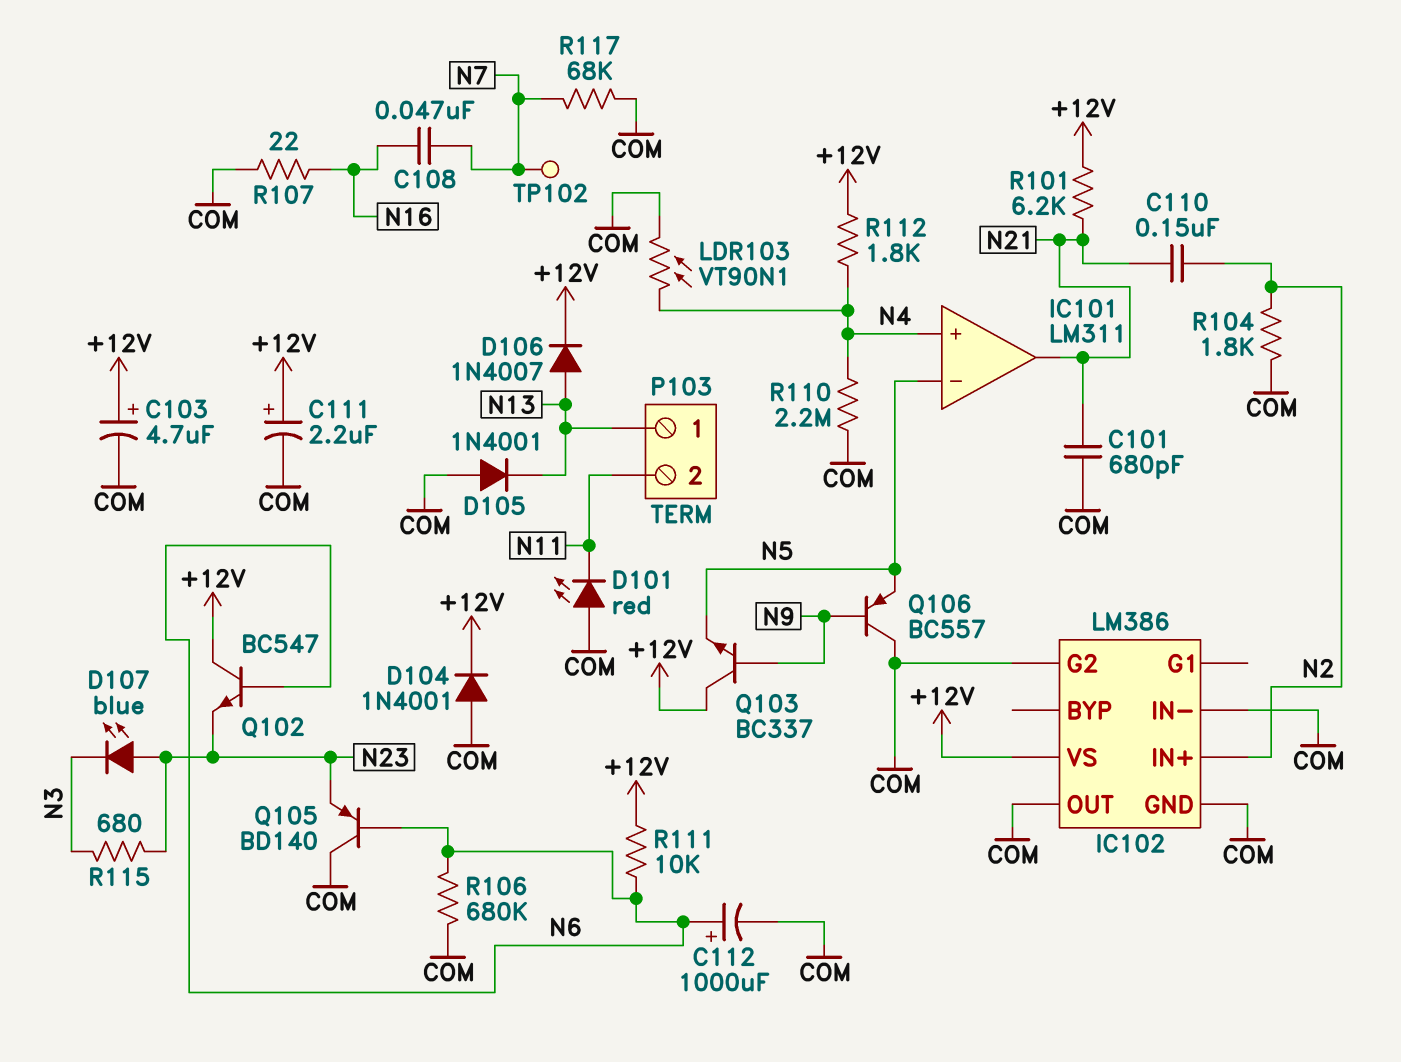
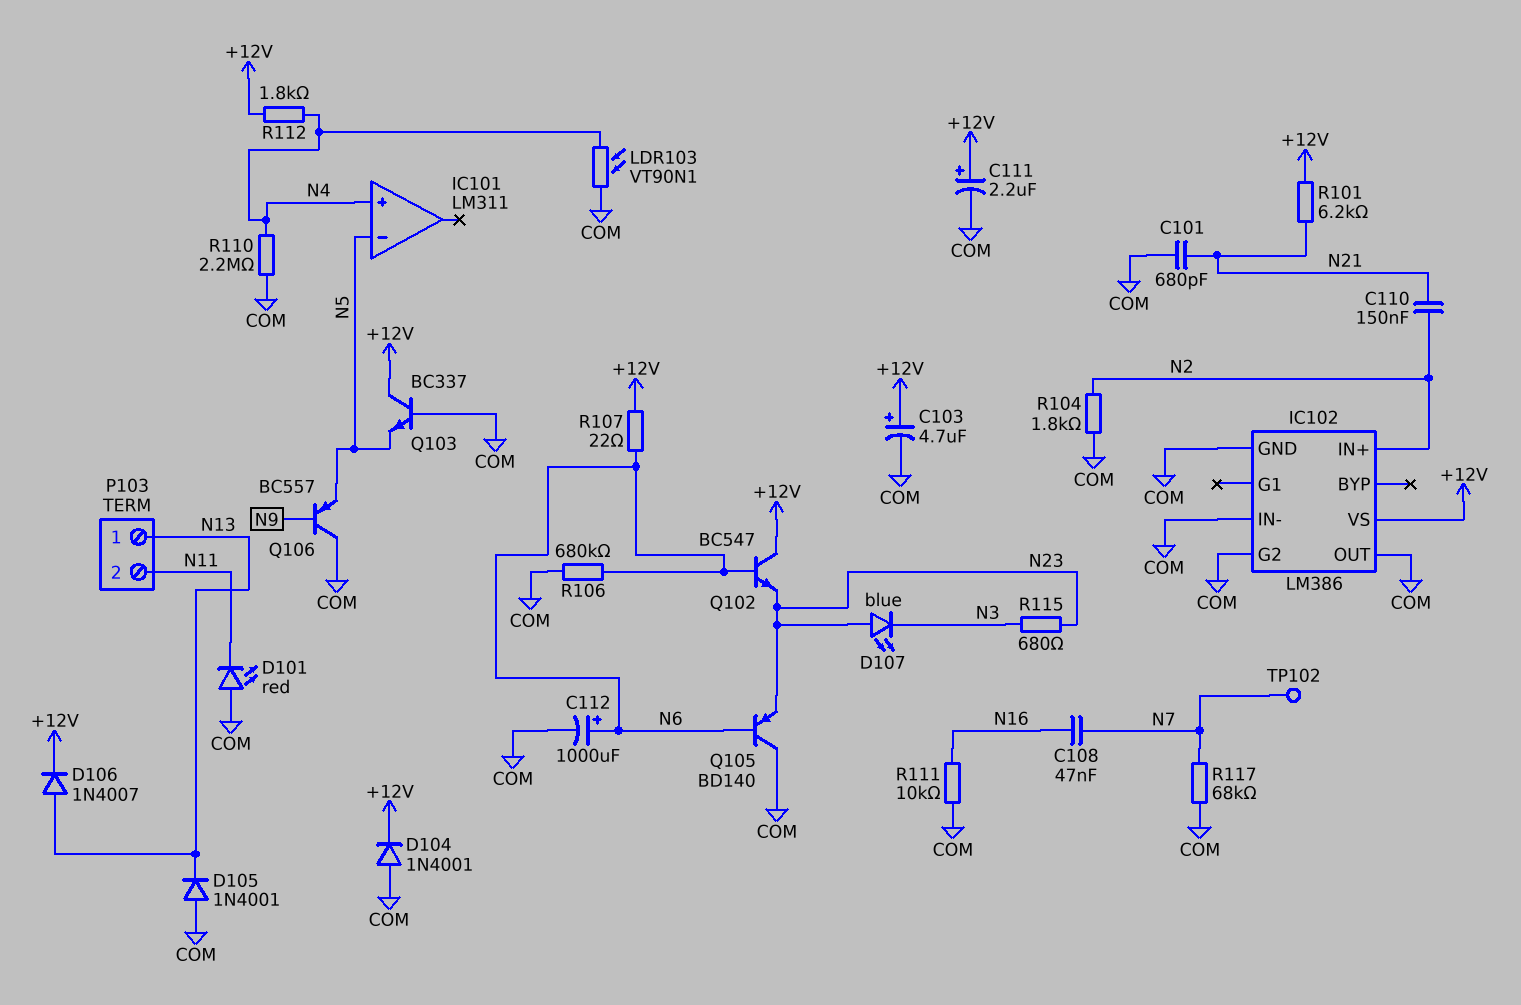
IC101 pin out: N21 -> none
Q103: NPN BC337 (B N9, C +12V, E N5) -> NPN BC337 (B COM, C +12V, E N5)
R107: 22 (COM, N16) -> 22 (+12V, N6)
R111: 10k (+12V, N6) -> 10k (COM, N16)

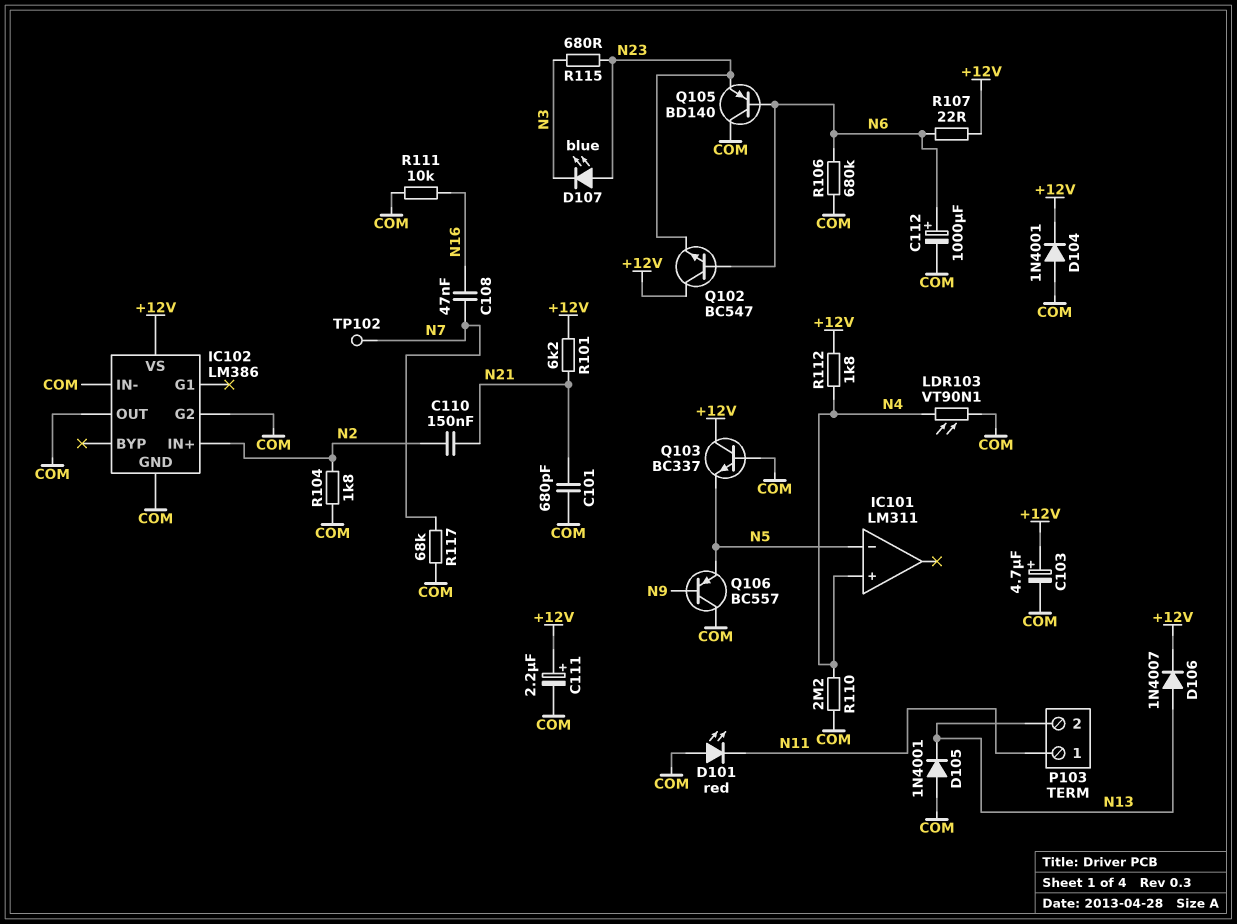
P103 pin 1: N13 -> N11
P103 pin 2: N11 -> N13

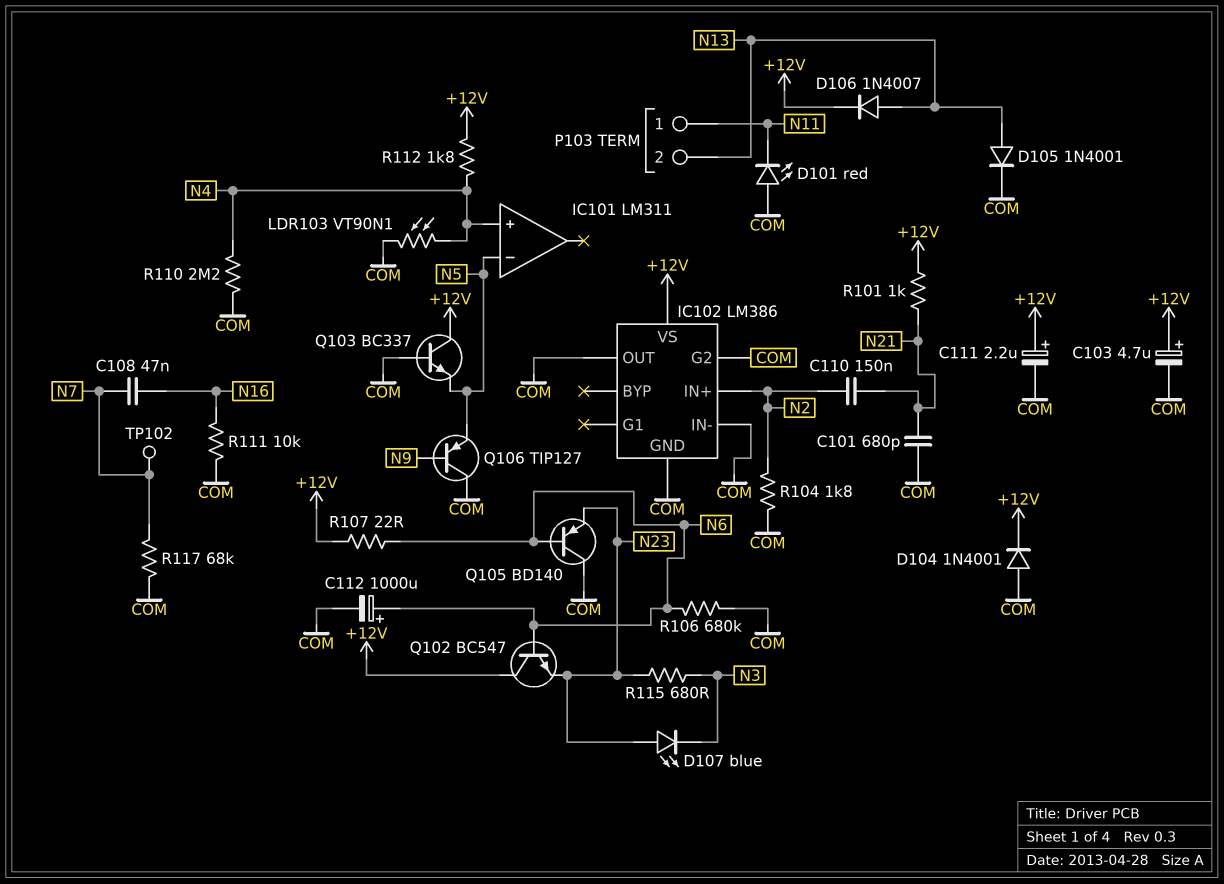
D105: diode 1N4001 (A COM, K N13) -> diode 1N4001 (A N13, K COM)
Q106: PNP BC557 (B N9, C COM, E N5) -> PNP TIP127 (B N9, C COM, E N5)
R101: 6.2k (+12V, N21) -> 1k (+12V, N21)

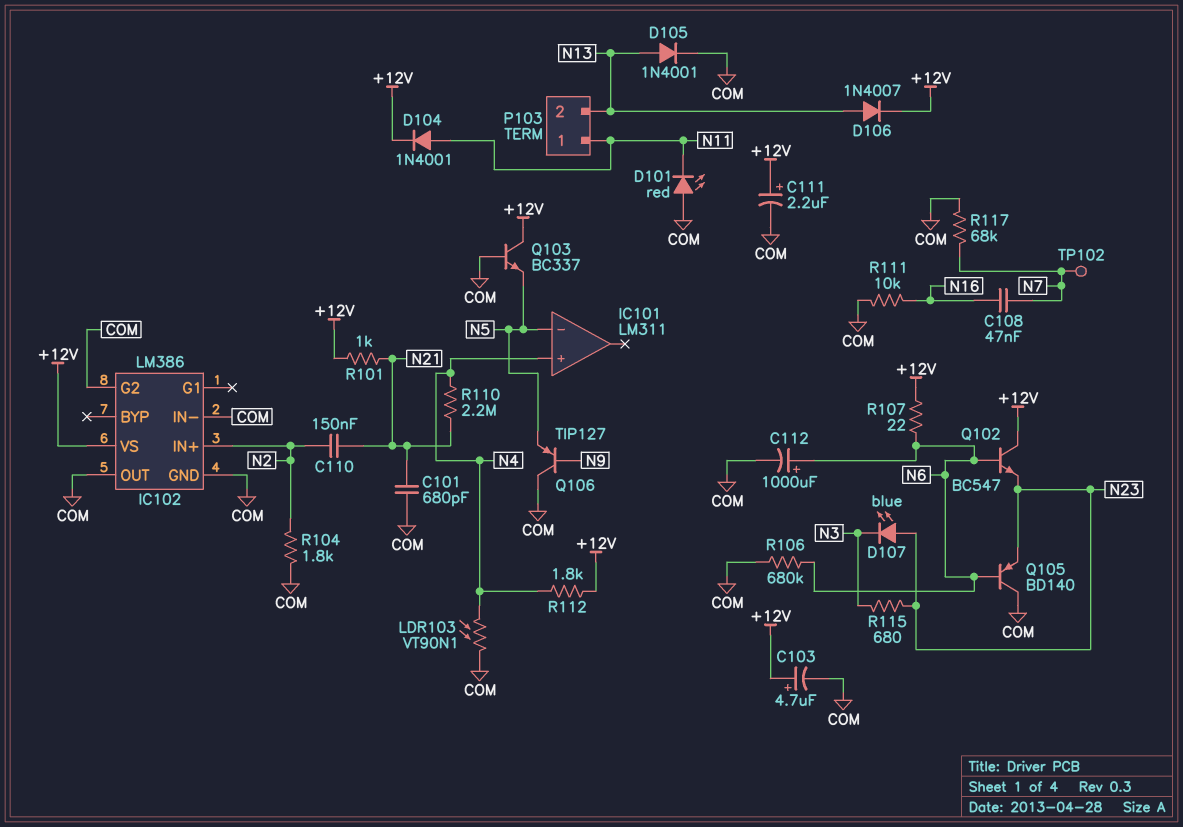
D104: diode 1N4001 (A COM, K +12V) -> diode 1N4001 (A N11, K +12V)
R110: 2.2M (COM, N4) -> 2.2M (N4, N21)

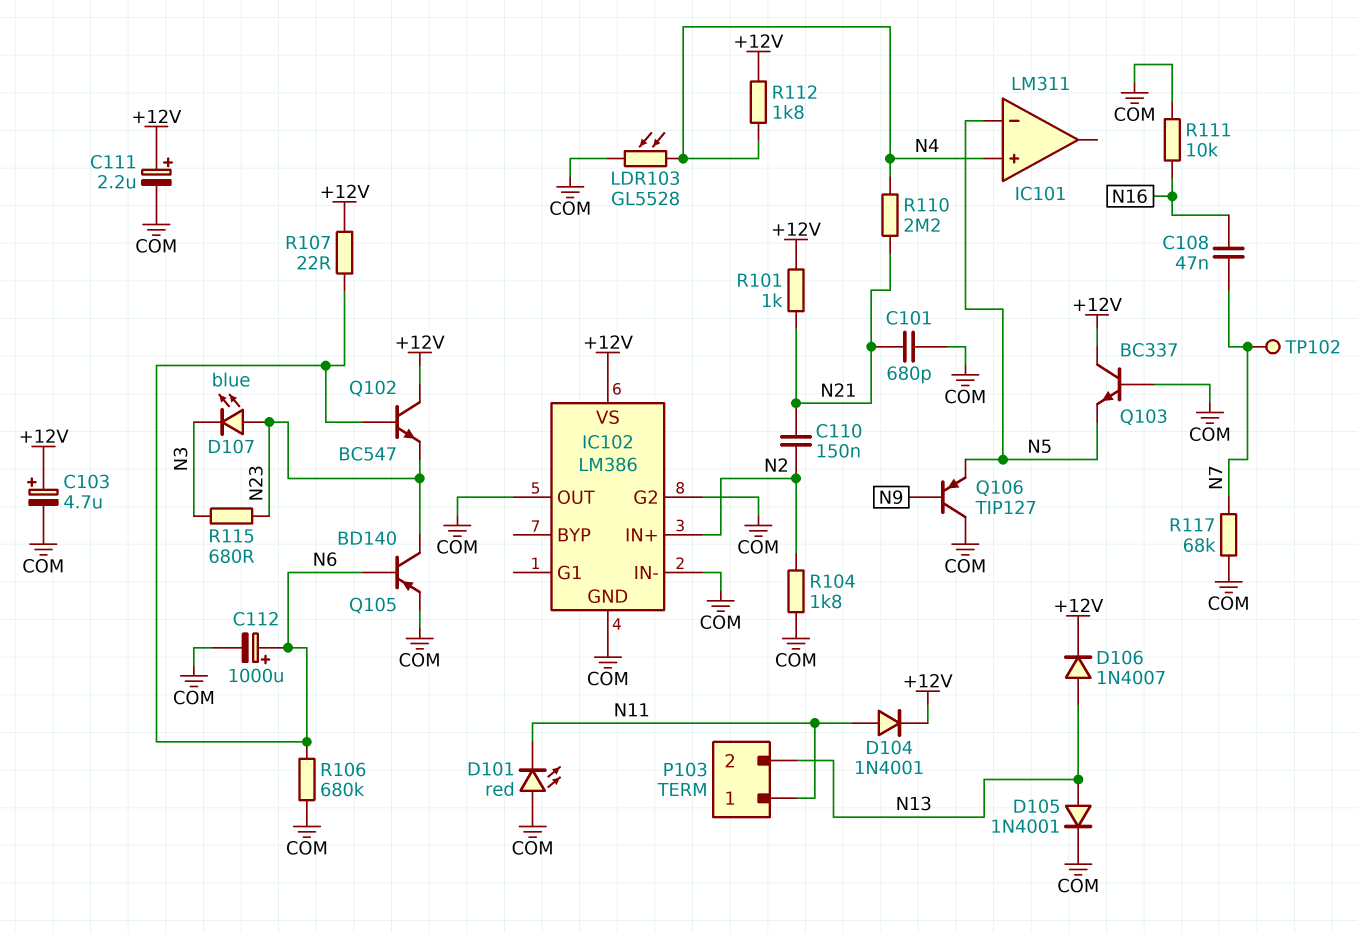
LDR103: VT90N1 (COM, N4) -> GL5528 (COM, N4)
Q105: PNP BD140 (B N6, C COM, E N23) -> PNP BD140 (B N6, C N23, E COM)

